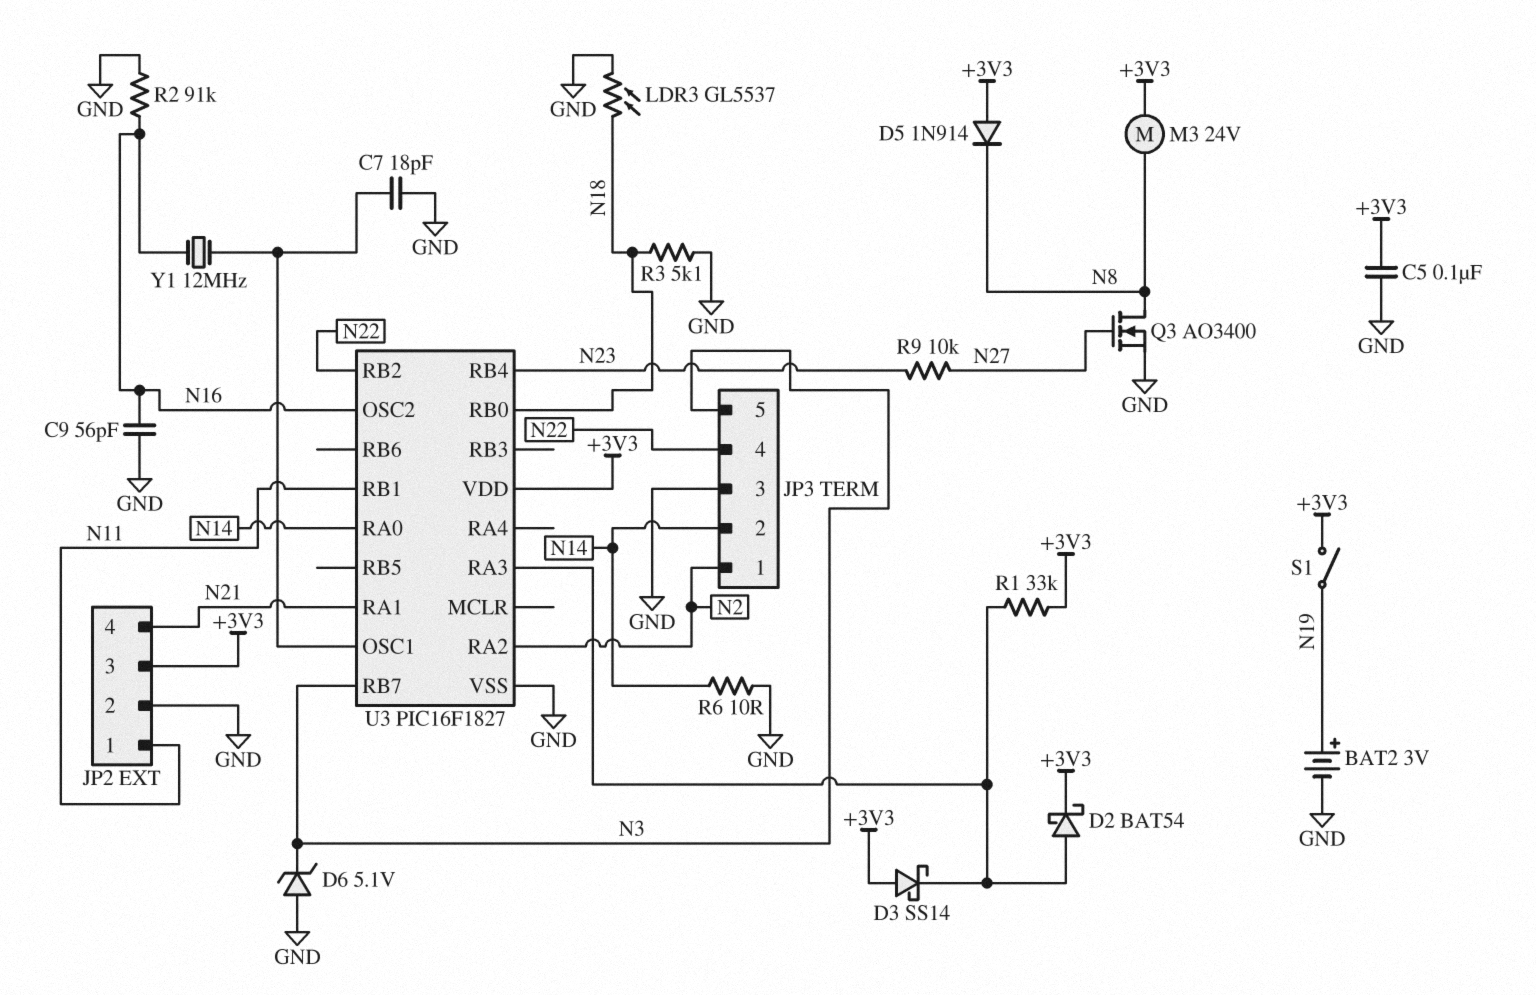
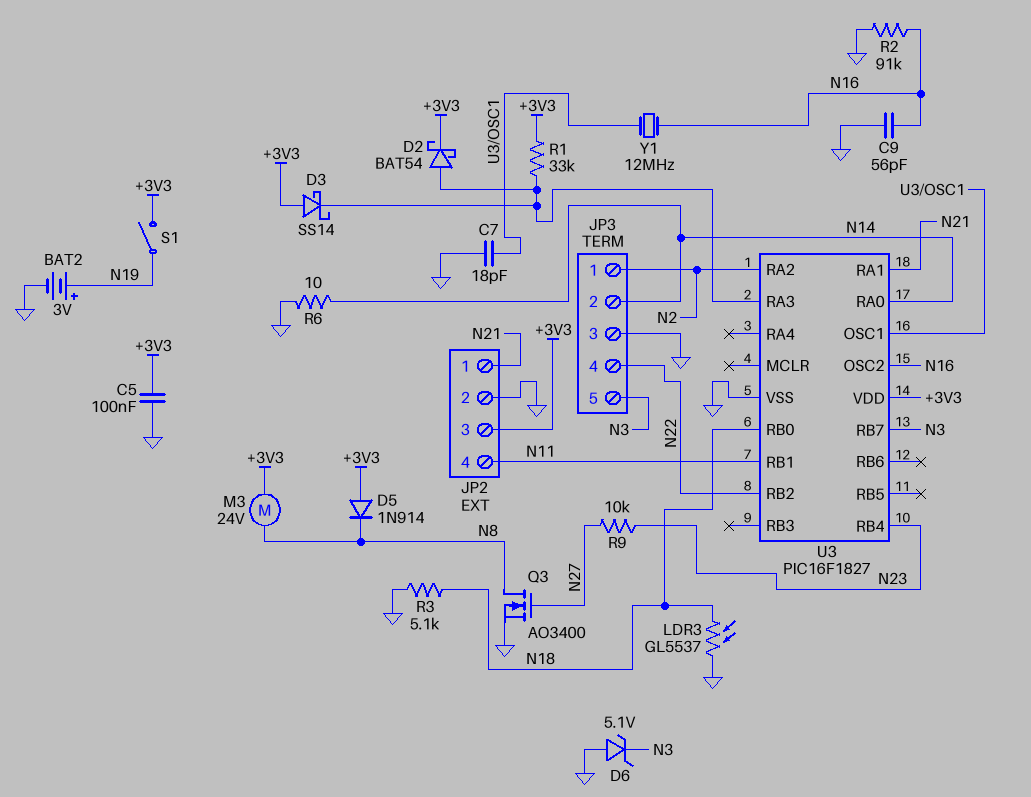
JP2 pin 1: N11 -> N21
JP2 pin 4: N21 -> N11

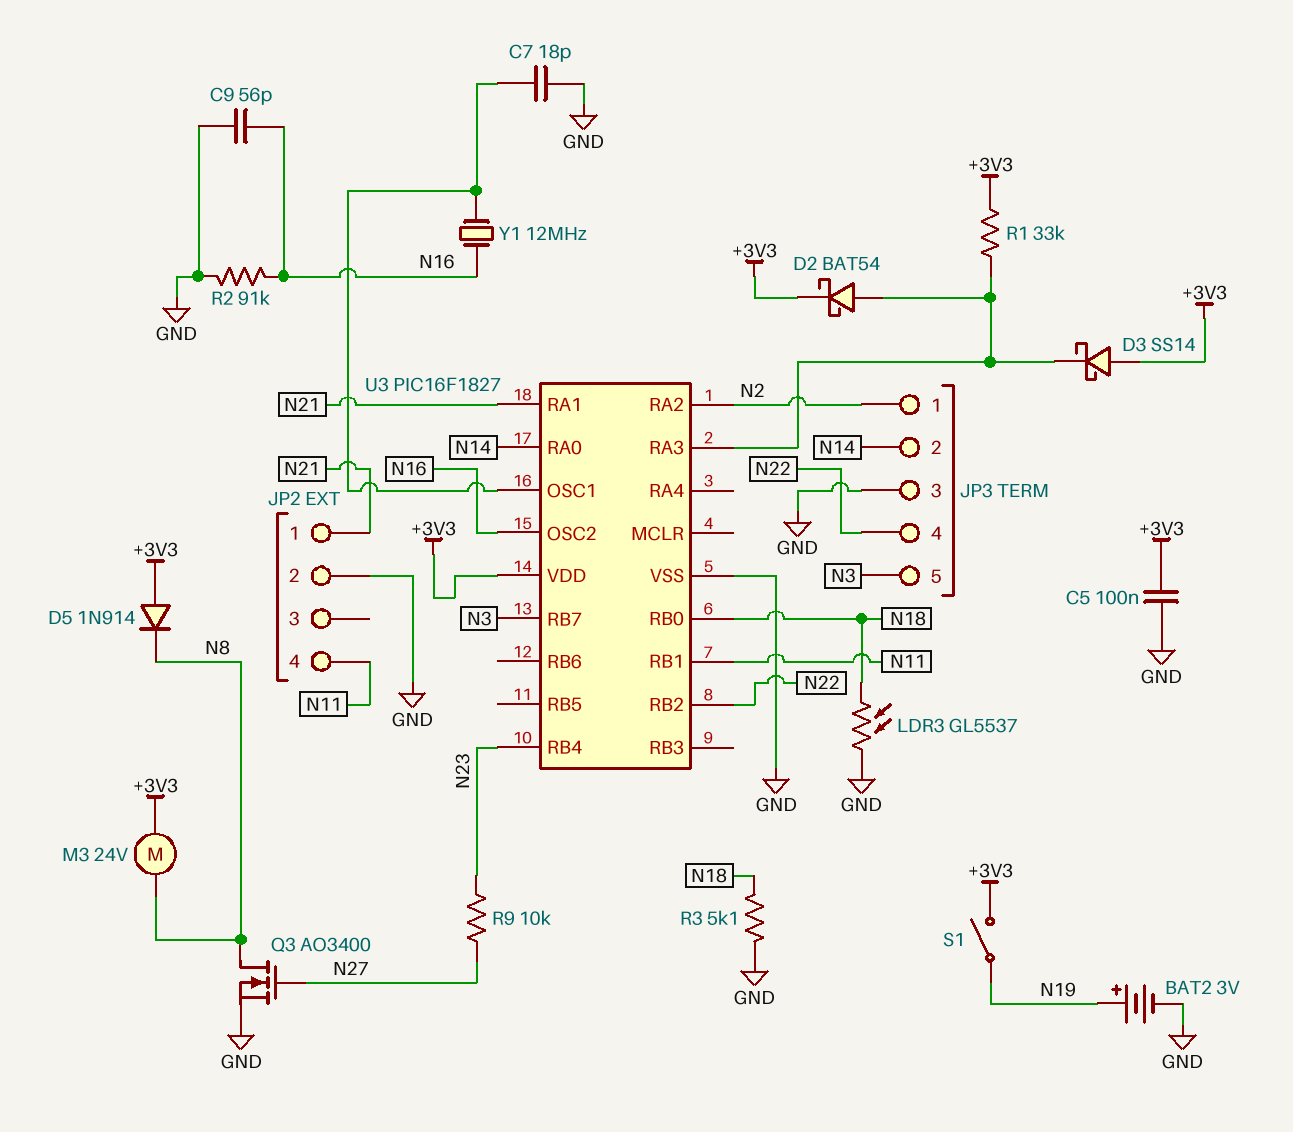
D6: zener 5.1V (A GND, K N3) -> none
JP2 pin 3: +3V3 -> none
R6: 10 (GND, N14) -> none

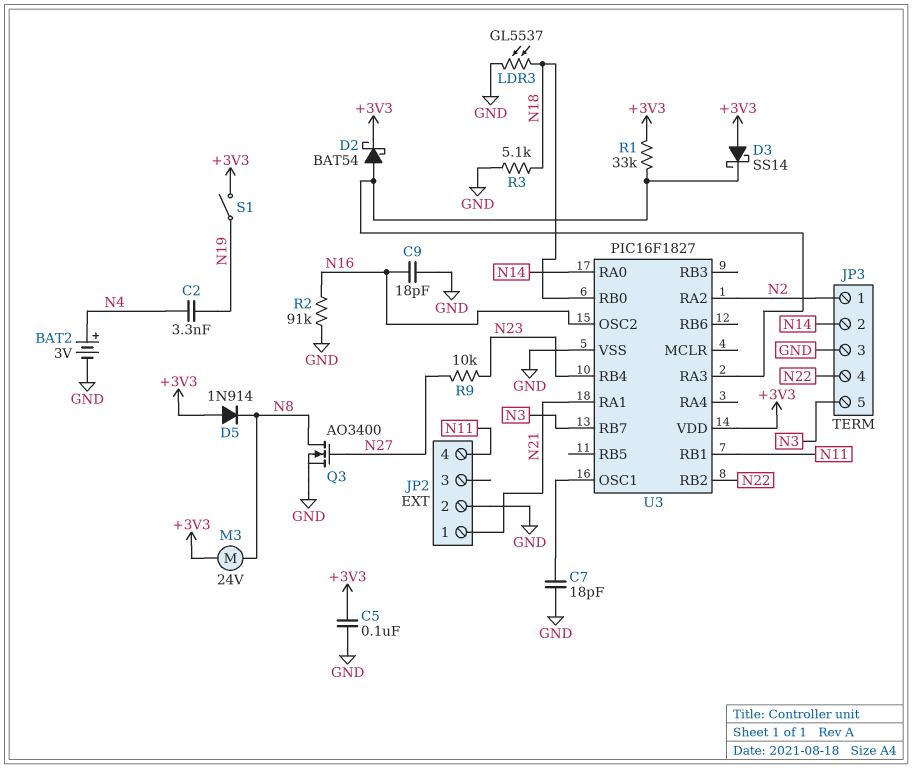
BAT2: 3V (plus N19, minus GND) -> 3V (plus N4, minus GND)
C2: none -> 3.3nF (N4, N19)
C9: 56pF (GND, N16) -> 18pF (GND, N16)
Y1: 12MHz (N16, U3/OSC1) -> none

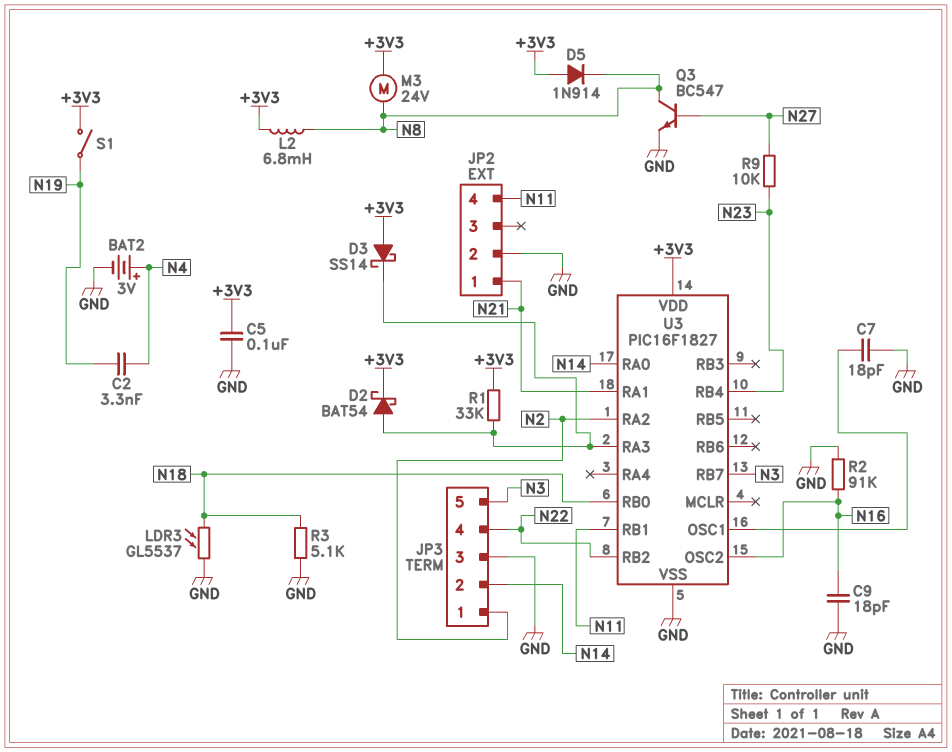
L2: none -> 6.8mH (+3V3, N8)
Q3: NMOS AO3400 (G N27, D N8, S GND) -> NPN BC547 (B N27, C N8, E GND)

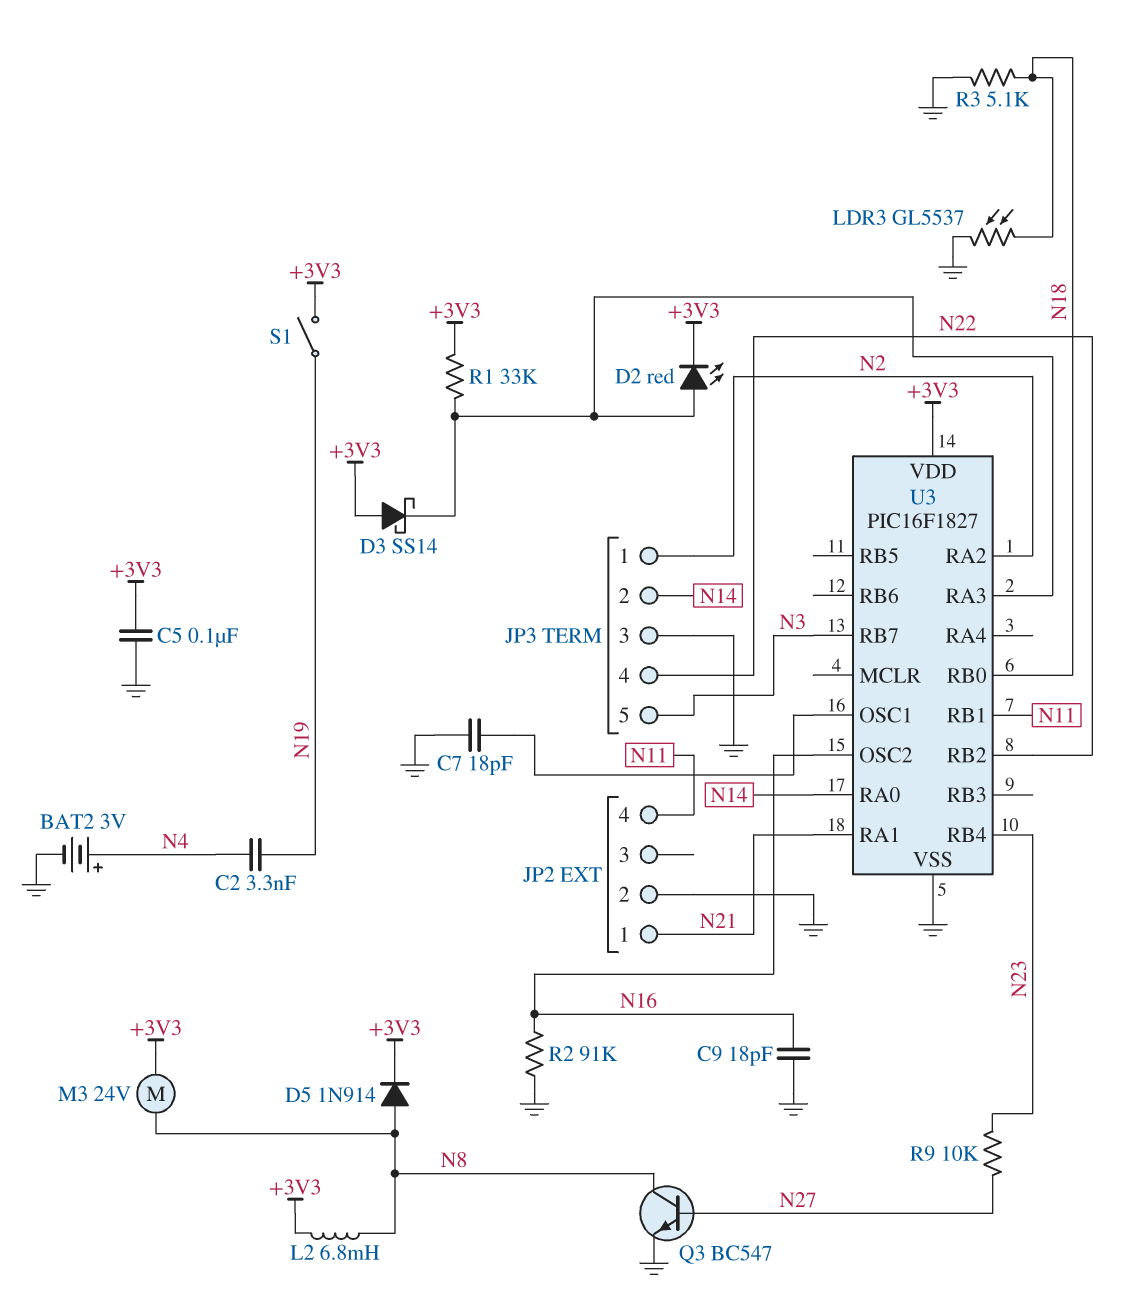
D2: schottky BAT54 (A U3/RA3, K +3V3) -> LED red (A U3/RA3, K +3V3)
D5: diode 1N914 (A +3V3, K N8) -> diode 1N914 (A N8, K +3V3)

